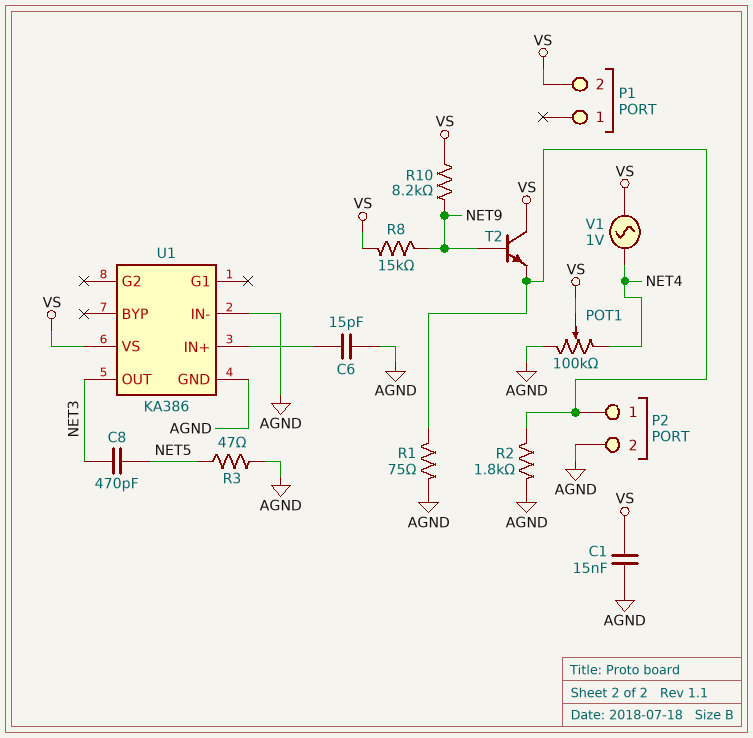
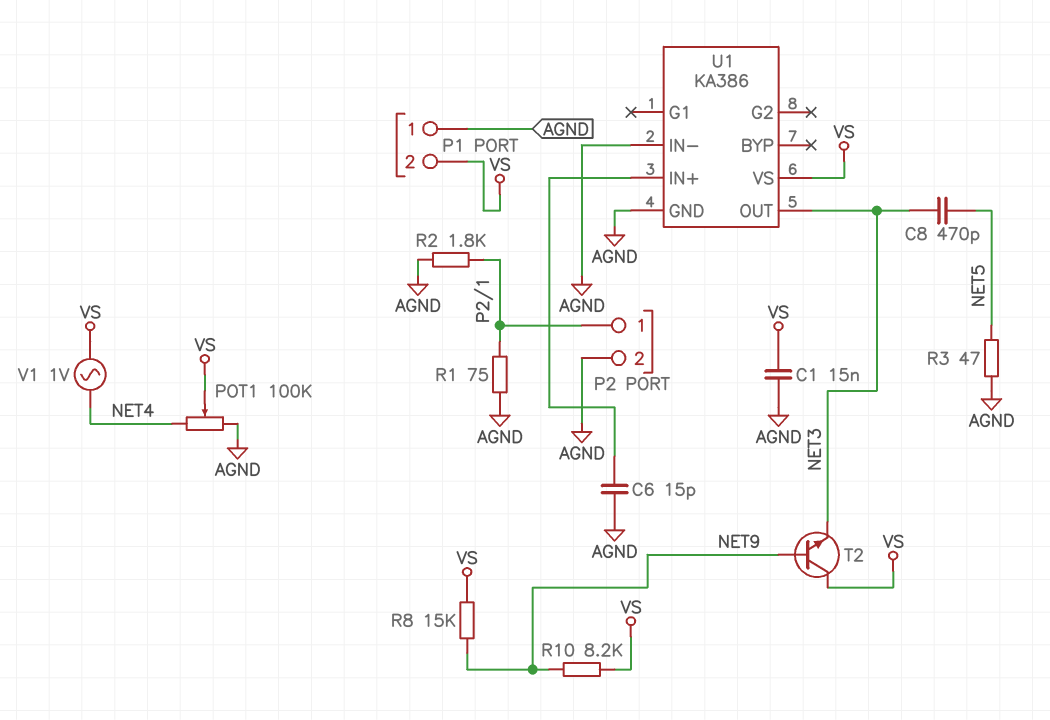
P1 pin 1: none -> AGND
T2: NPN (B NET9, C VS, E P2/1) -> NPN (B NET9, C VS, E NET3)

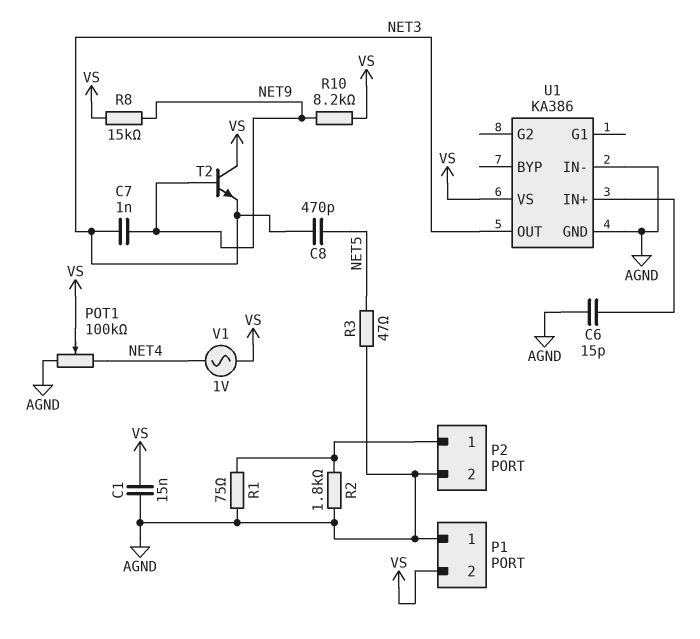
C7: none -> 1nF (NET3, NET9)

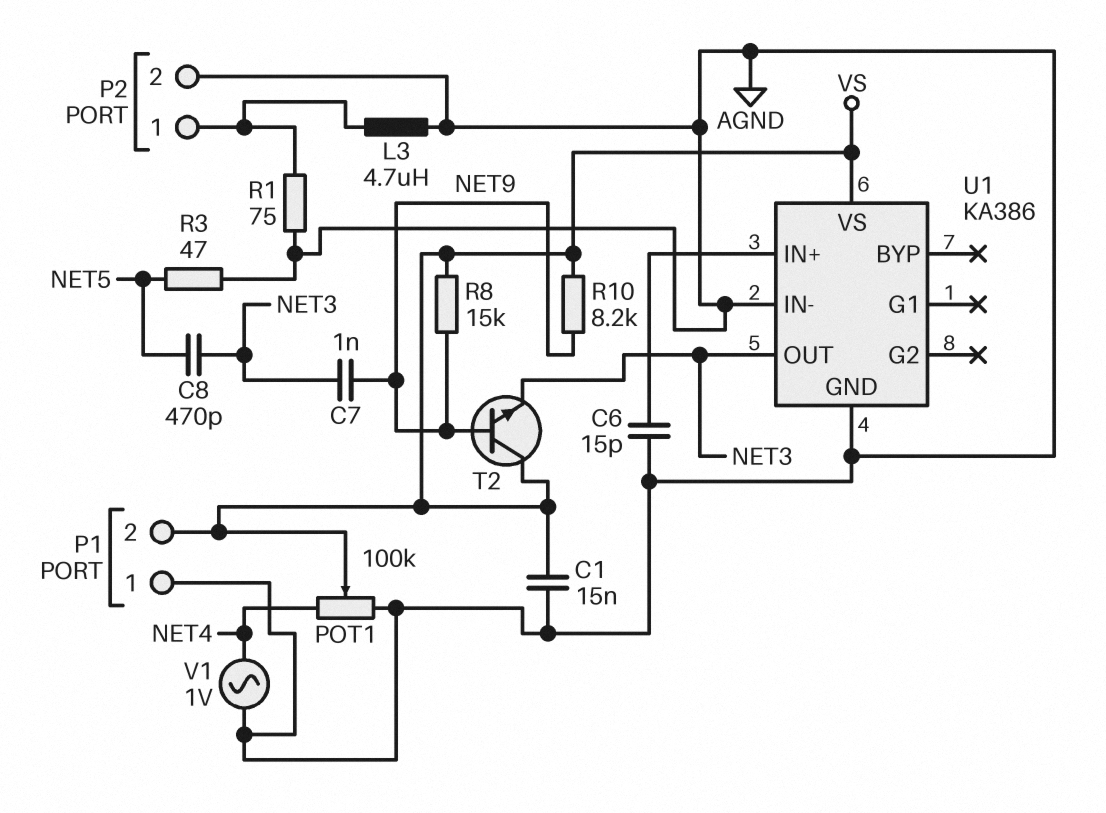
L3: none -> 4.7uH (AGND, P2/1)
R2: 1.8k (AGND, P2/1) -> none
V1: AC 1V (NET4, VS) -> AC 1V (AGND, NET4)

